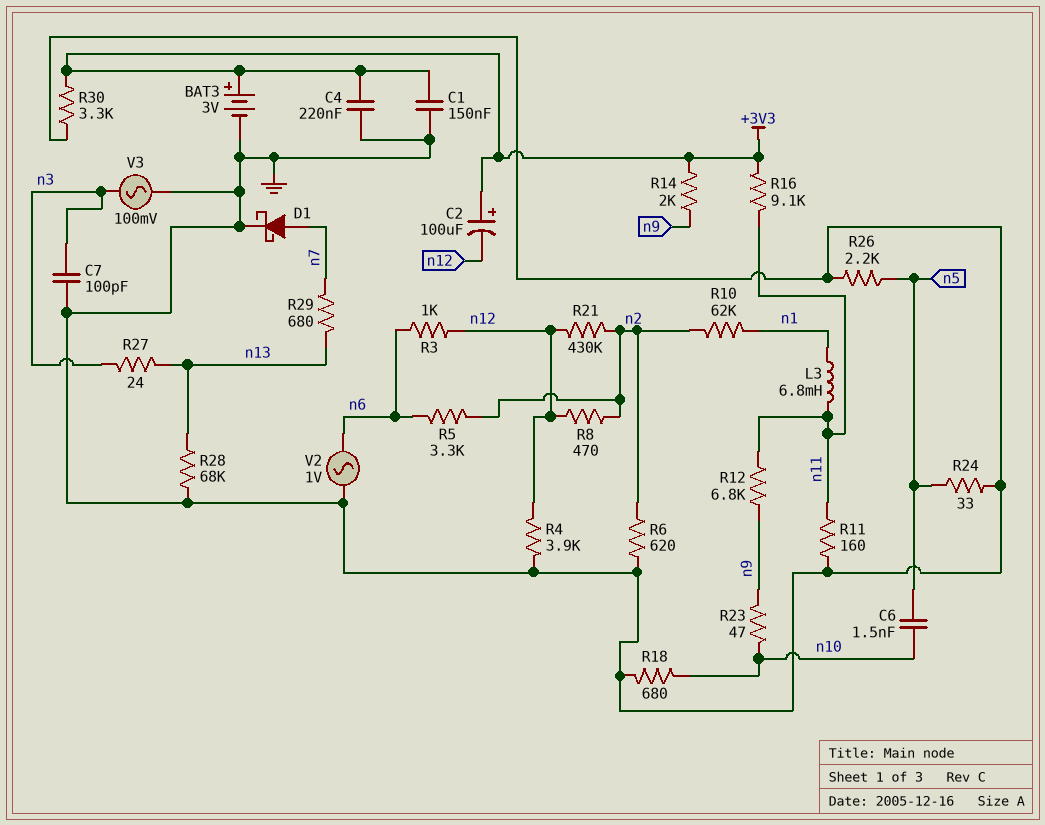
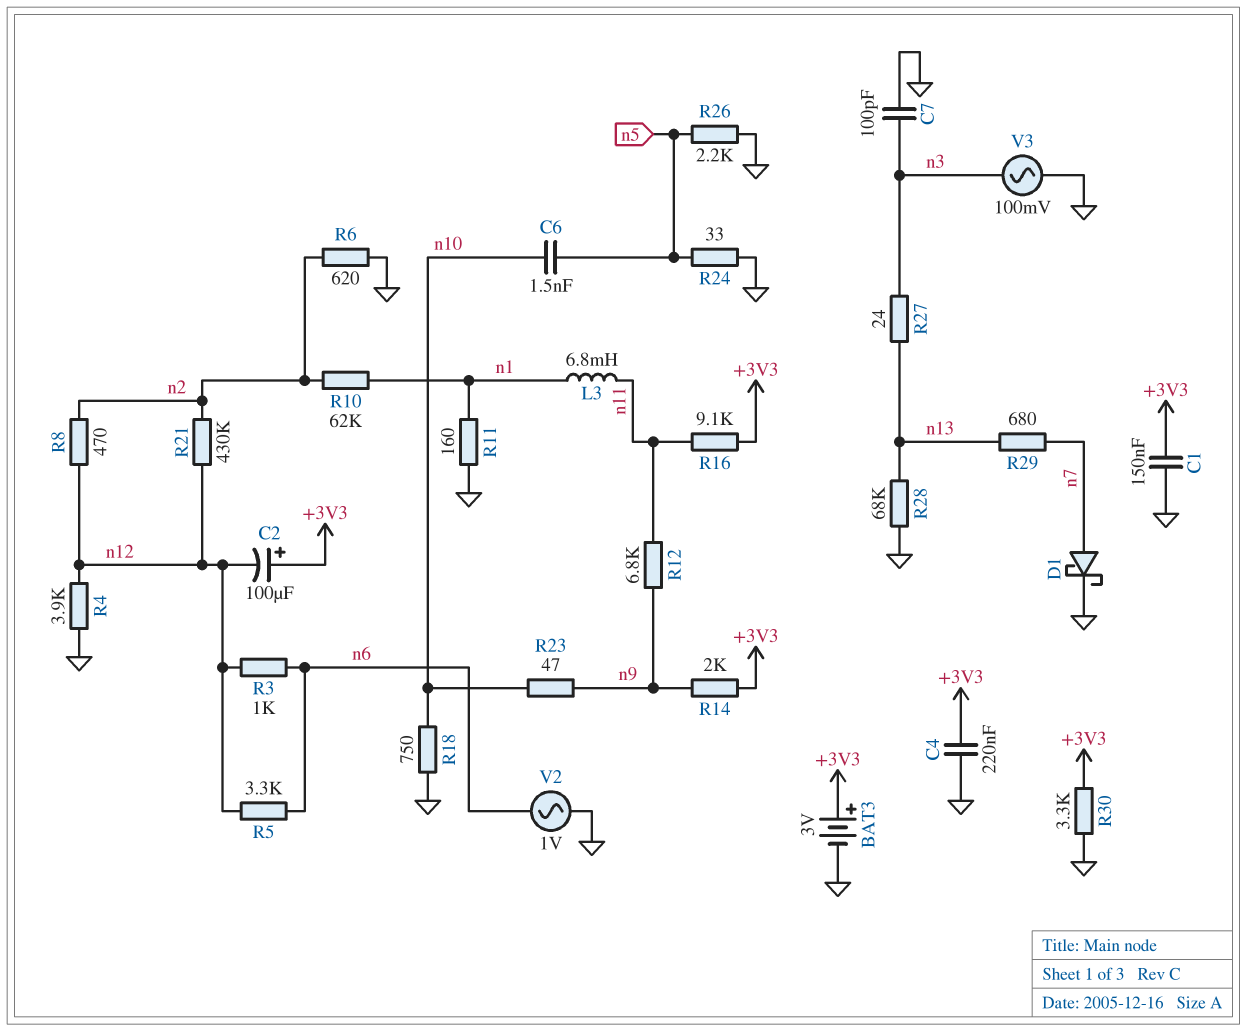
R5: 3.3k (n2, n6) -> 3.3k (n6, n12)
R11: 160 (GND, n11) -> 160 (GND, n1)
R18: 680 (GND, n10) -> 750 (GND, n10)

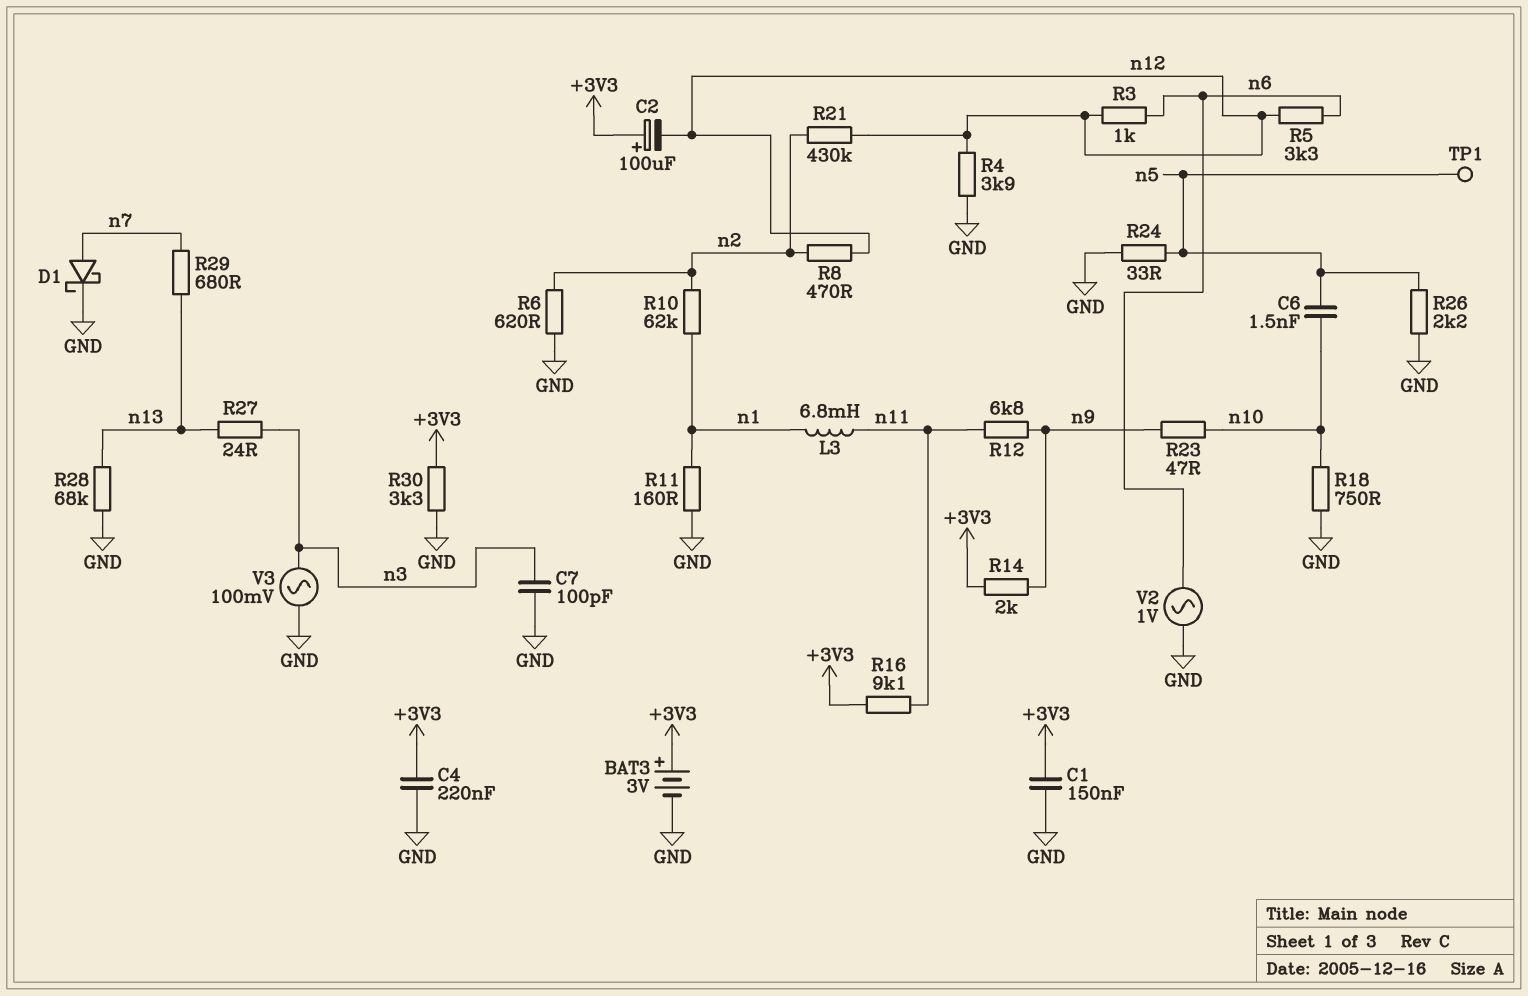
TP1: none -> test point (n5)

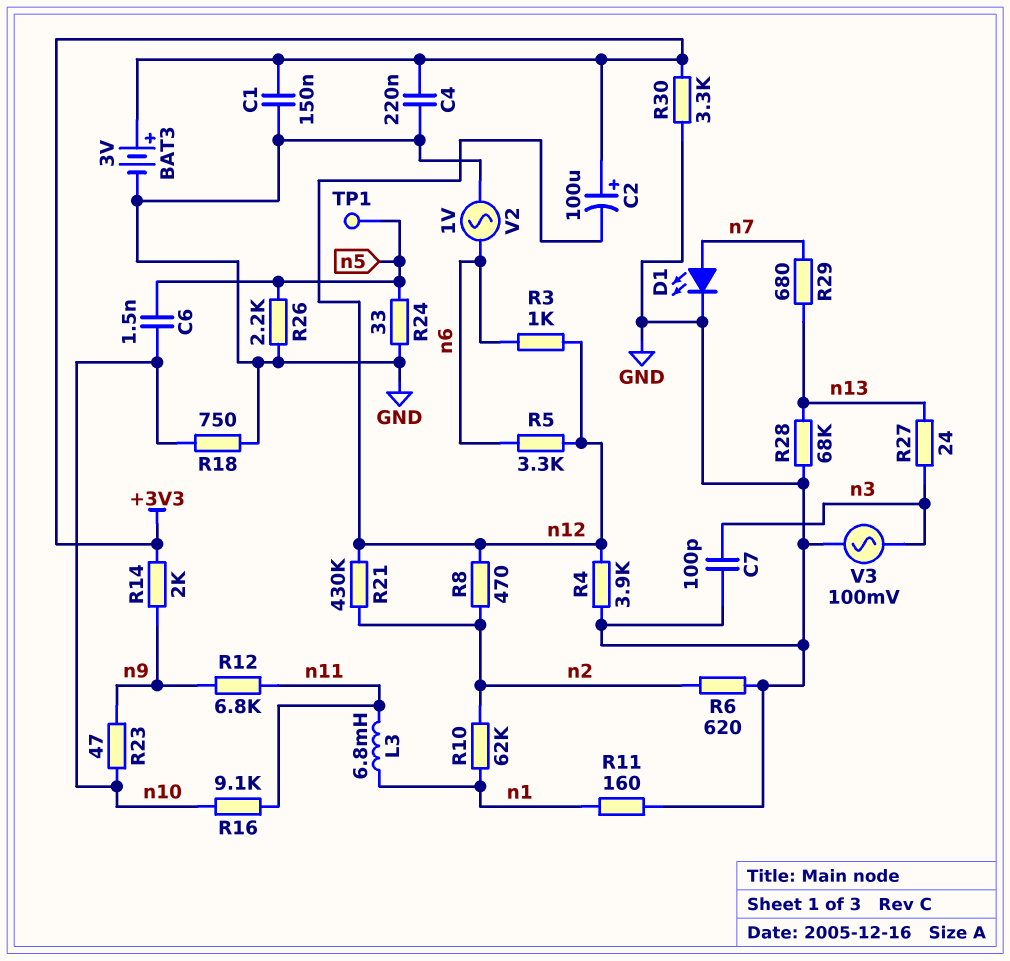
D1: schottky (A n7, K GND) -> LED (A n7, K GND)
R16: 9.1k (+3V3, n11) -> 9.1k (n10, n11)

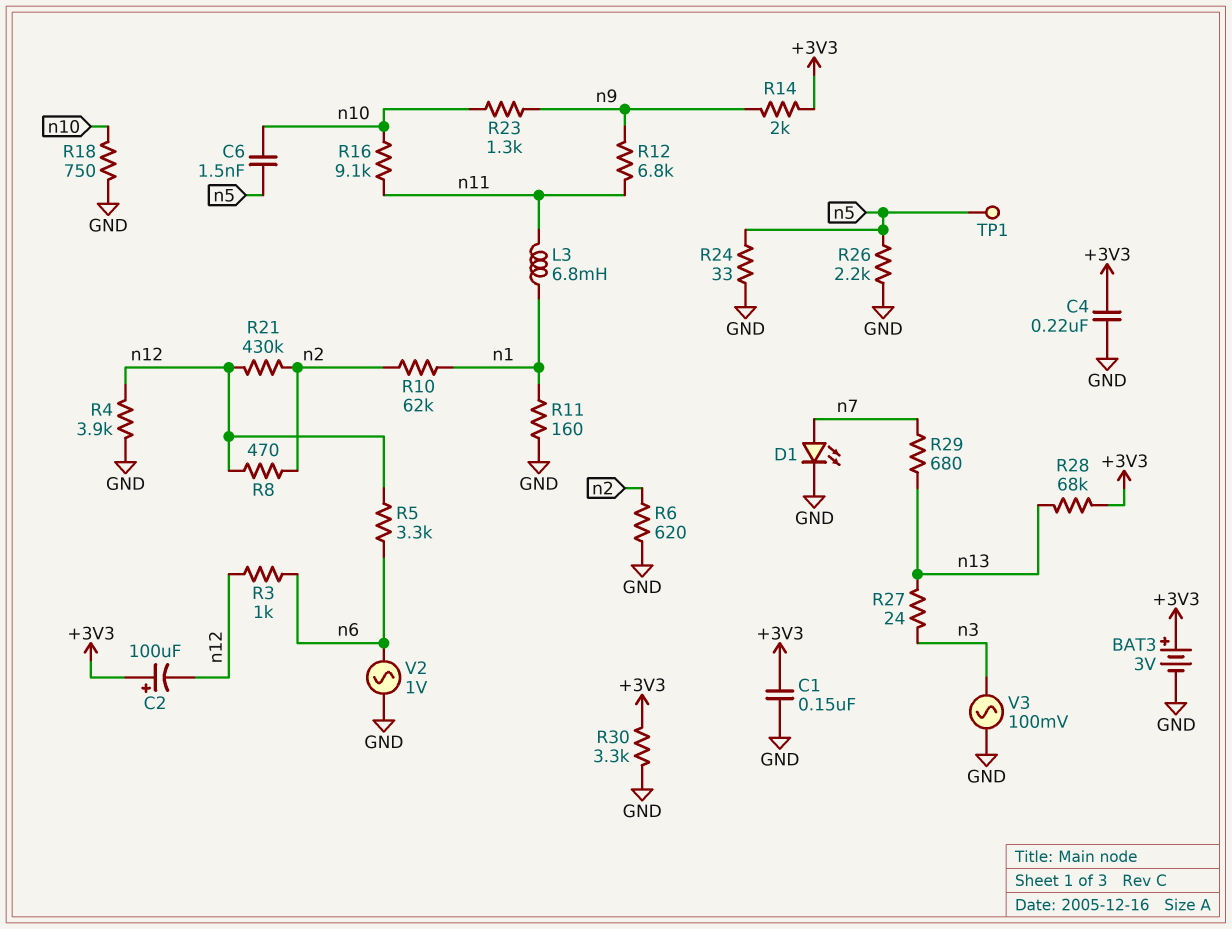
C7: 100pF (GND, n3) -> none
R23: 47 (n9, n10) -> 1.3k (n9, n10)
R28: 68k (GND, n13) -> 68k (+3V3, n13)

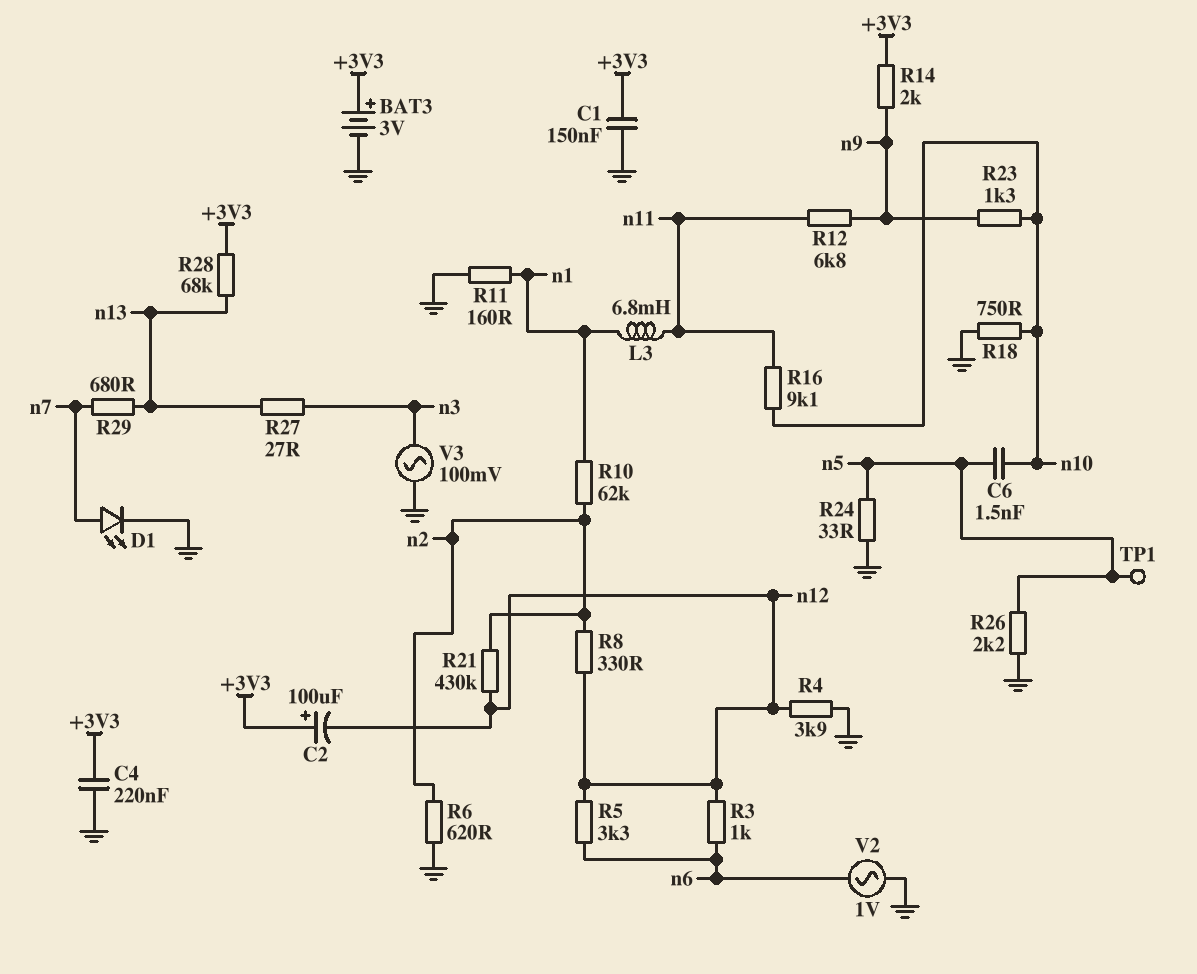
R8: 470 (n2, n12) -> 330 (n2, n12)
R27: 24 (n3, n13) -> 27 (n3, n13)
R30: 3.3k (+3V3, GND) -> none

